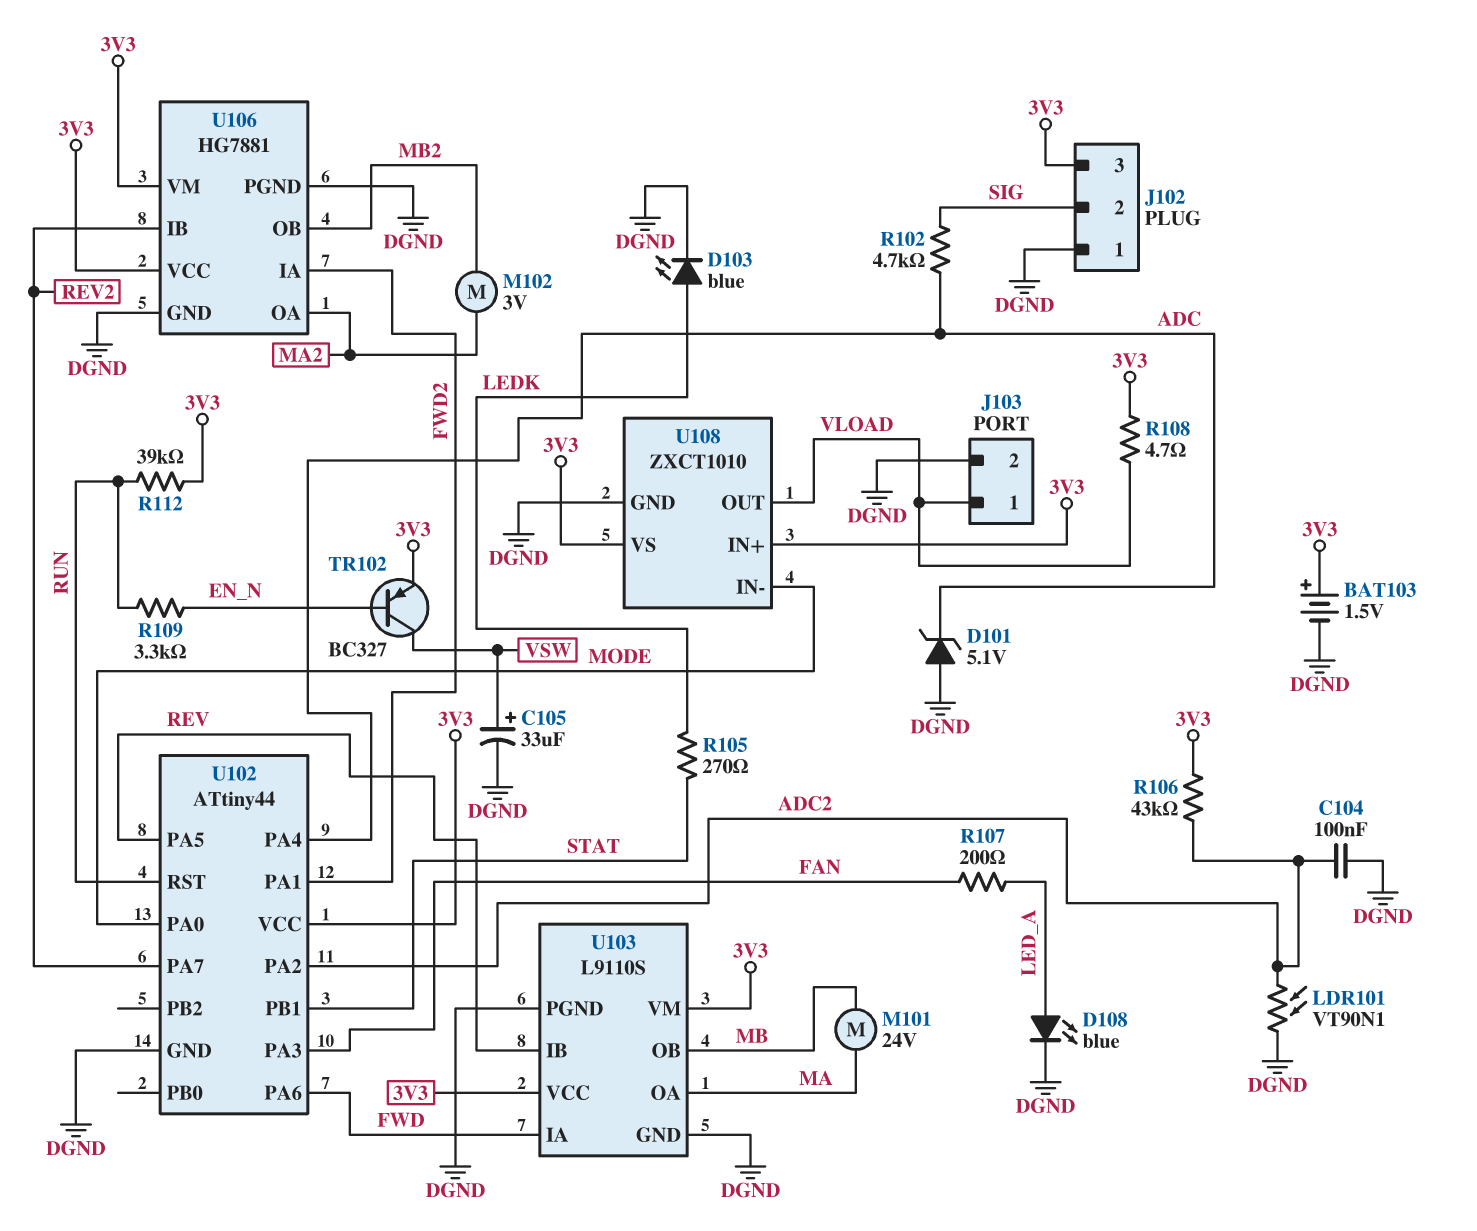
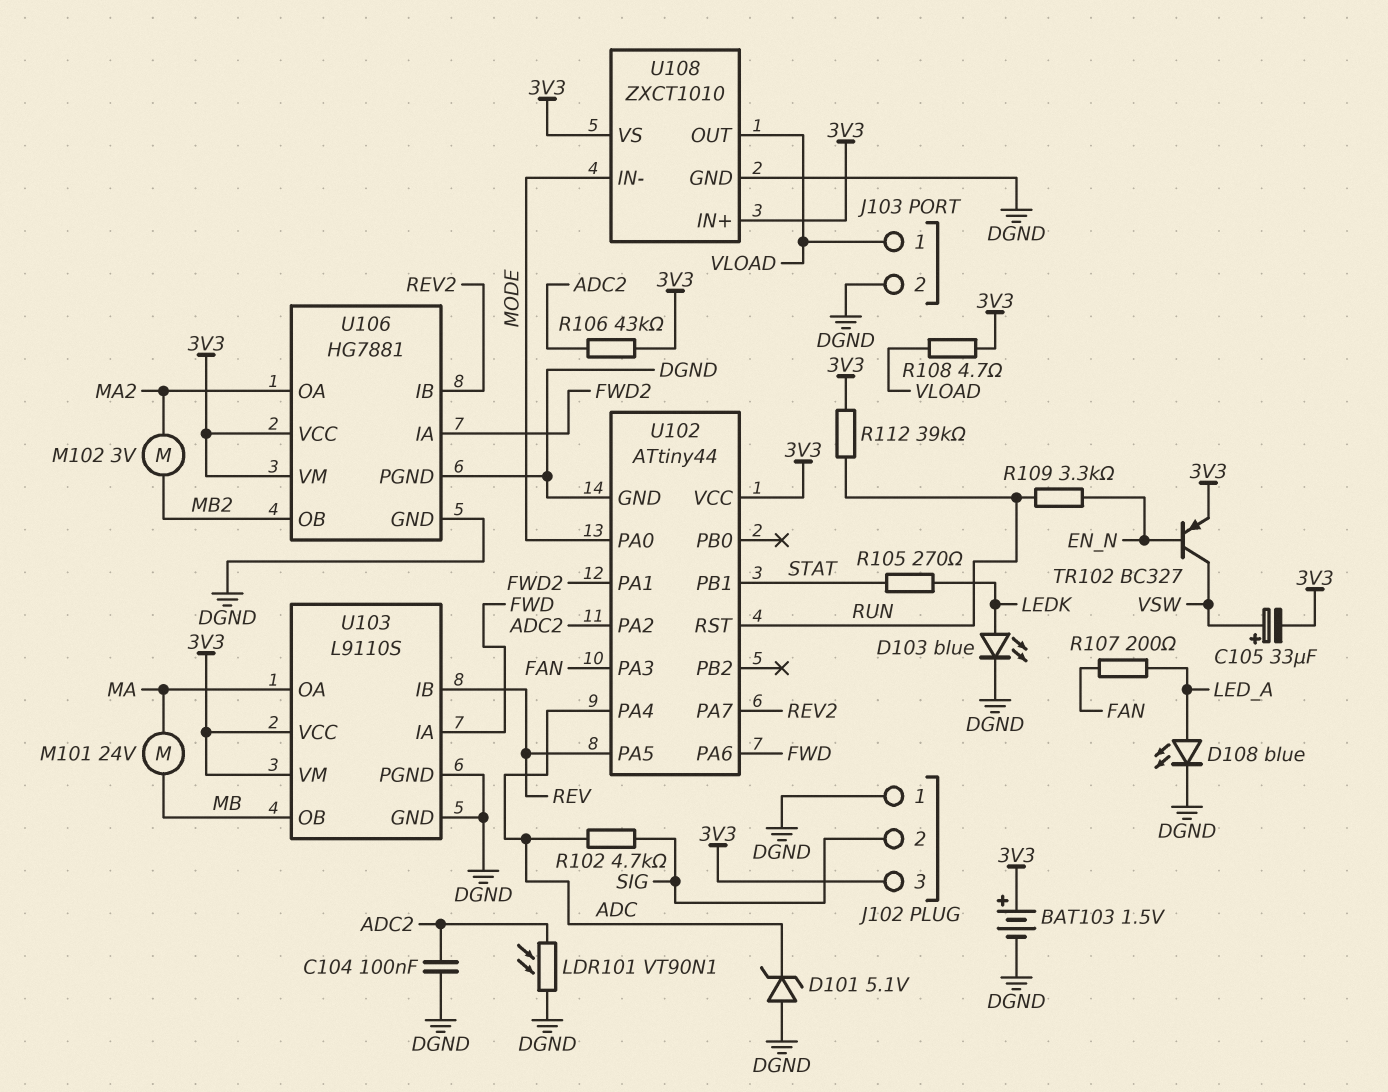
C105: 33uF (plus VSW, minus DGND) -> 33uF (plus VSW, minus 3V3)

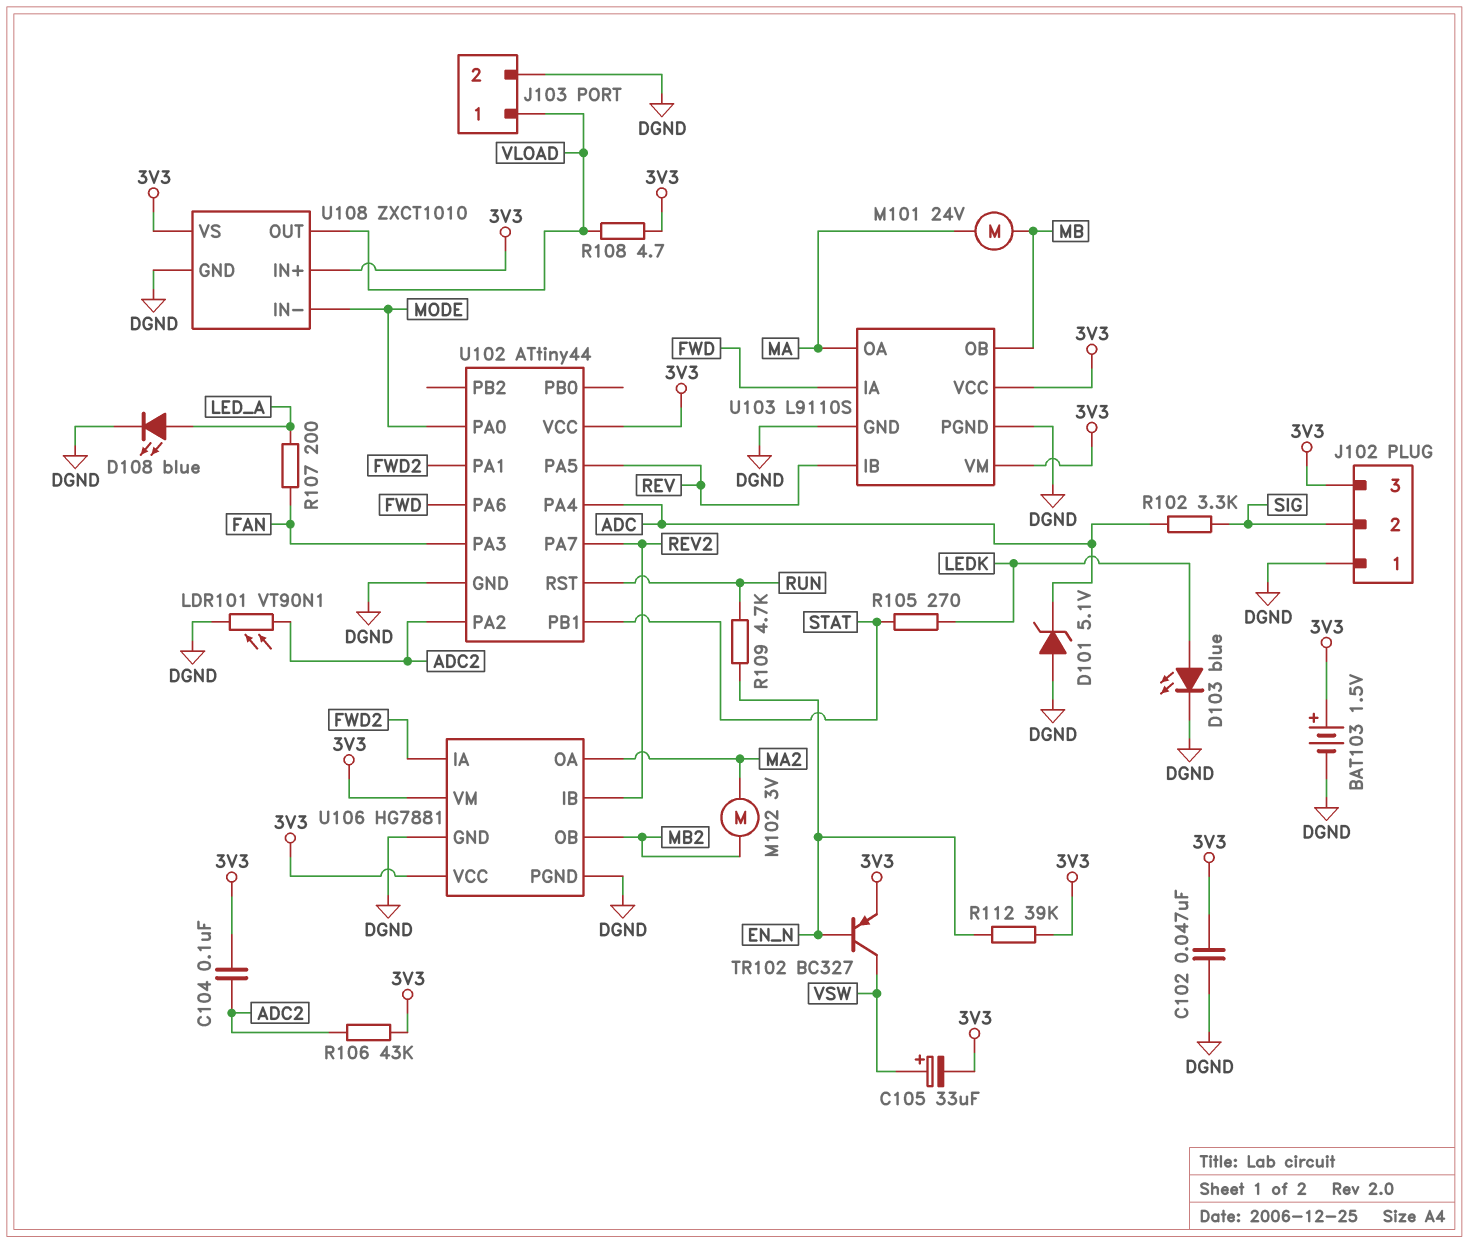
C102: none -> 47nF (3V3, DGND)
C104: 100nF (ADC2, DGND) -> 100nF (3V3, ADC2)
R102: 4.7k (ADC, SIG) -> 3.3k (ADC, SIG)
R109: 3.3k (EN_N, RUN) -> 4.7k (EN_N, RUN)
R112: 39k (3V3, RUN) -> 39k (3V3, EN_N)

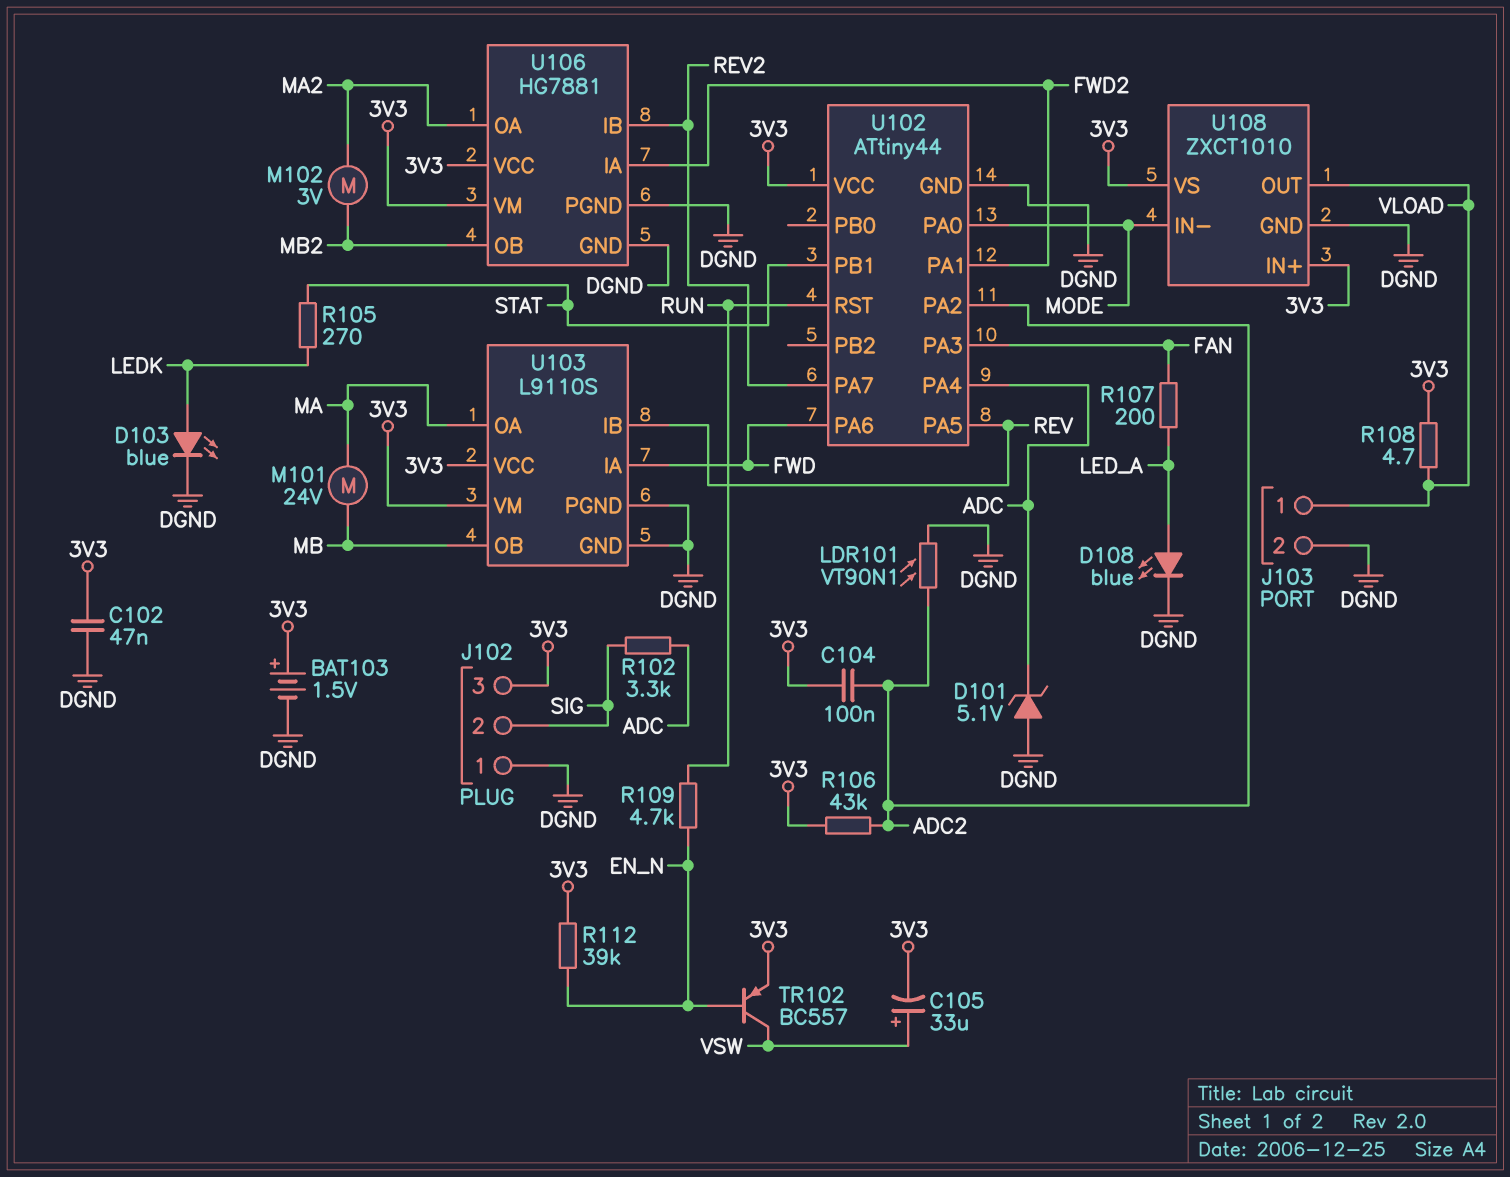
TR102: PNP BC327 (B EN_N, C VSW, E 3V3) -> PNP BC557 (B EN_N, C VSW, E 3V3)

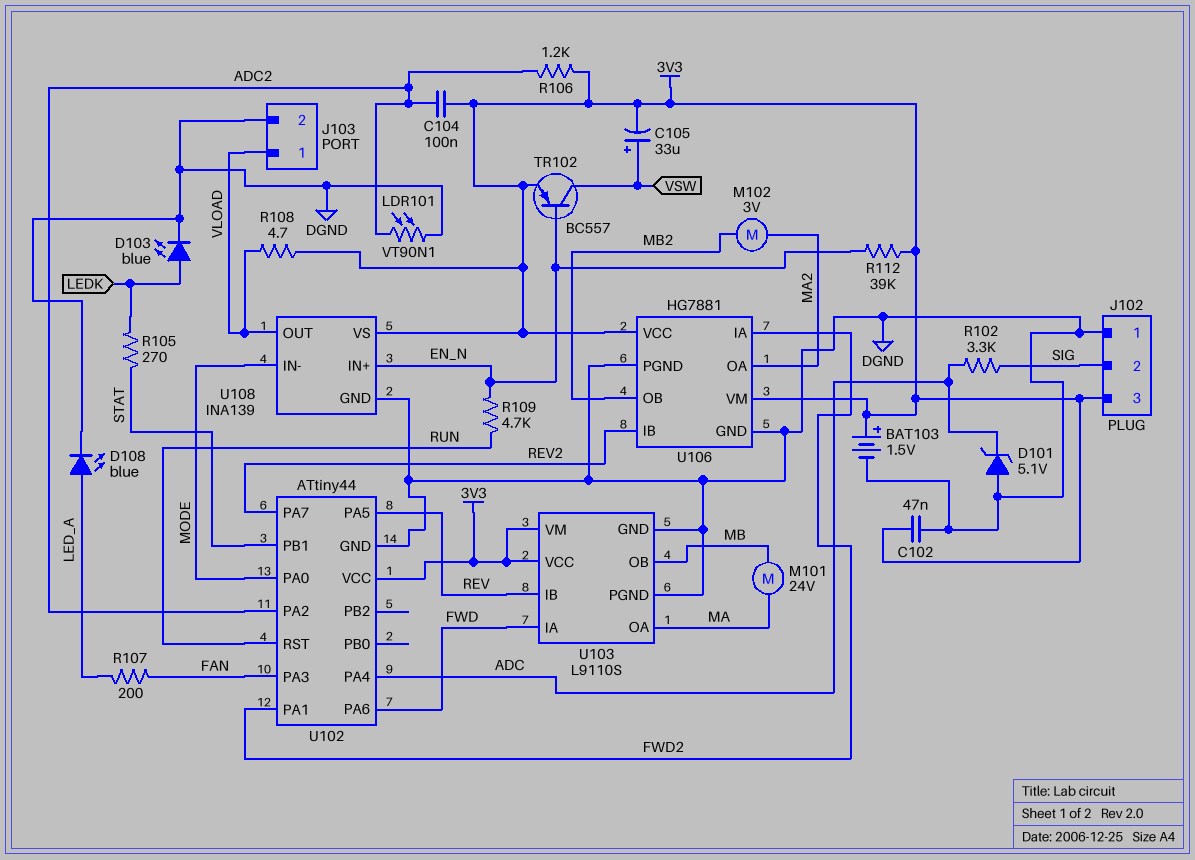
R106: 43k (3V3, ADC2) -> 1.2k (3V3, ADC2)
U108: ZXCT1010 -> INA139
U108 pin IN+: 3V3 -> EN_N

